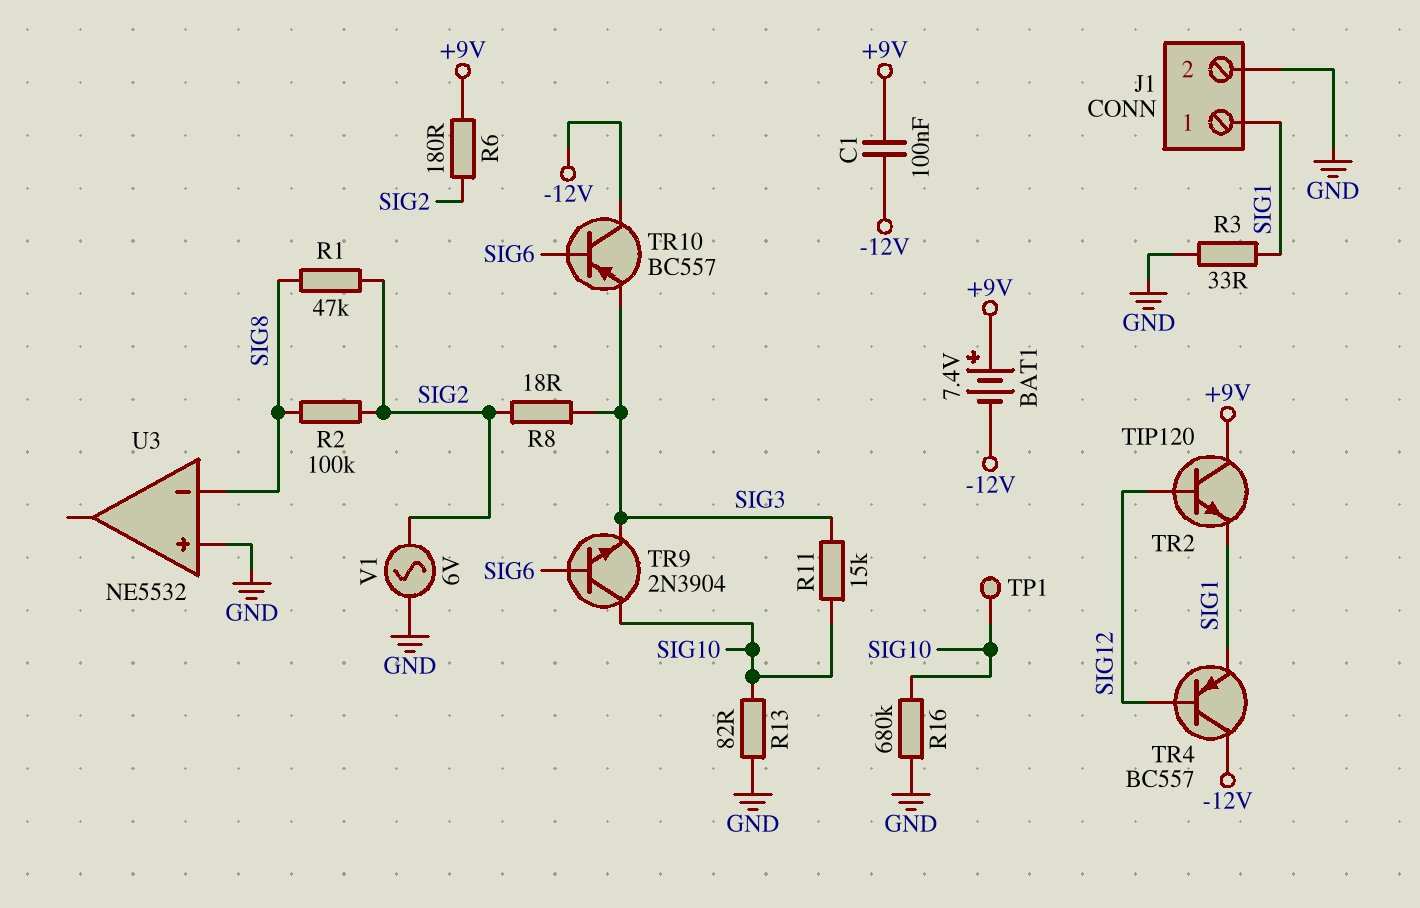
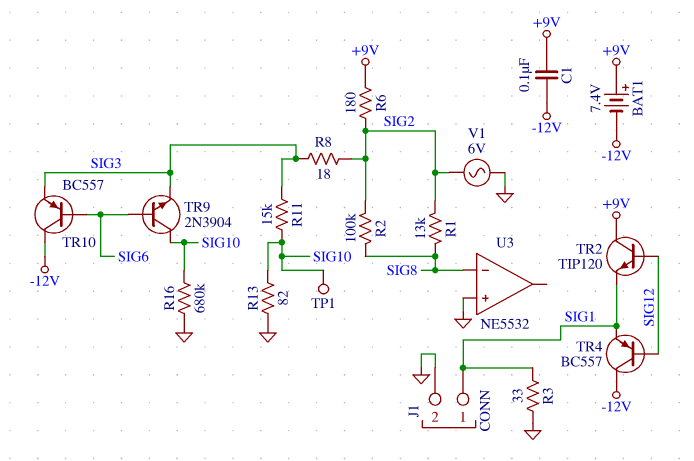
R1: 47k (SIG2, SIG8) -> 13k (SIG2, SIG8)

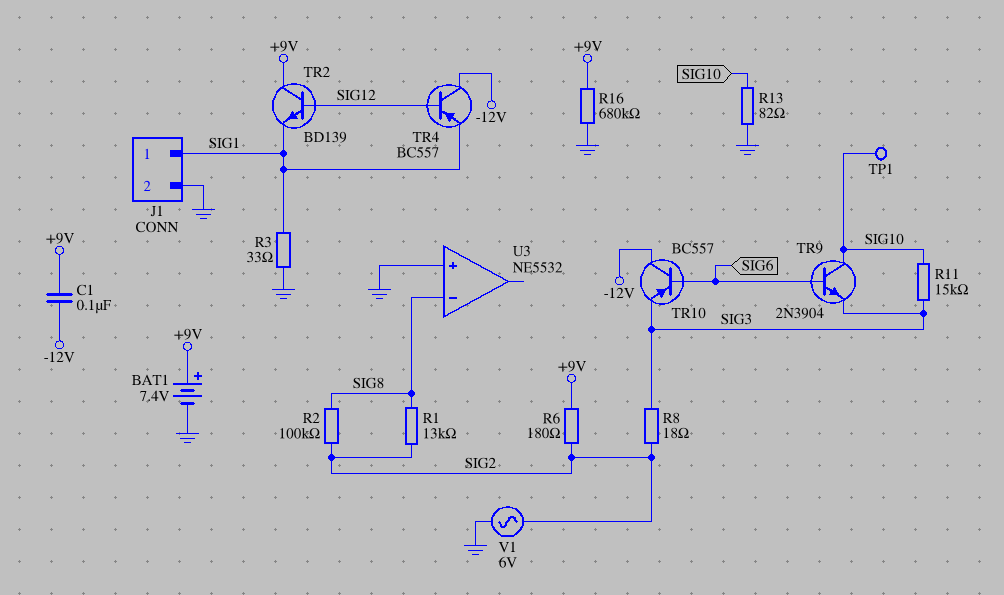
BAT1: 7.4V (plus +9V, minus -12V) -> 7.4V (plus +9V, minus GND)
R16: 680k (GND, SIG10) -> 680k (+9V, GND)
TR2: NPN TIP120 (B SIG12, C +9V, E SIG1) -> NPN BD139 (B SIG12, C +9V, E SIG1)

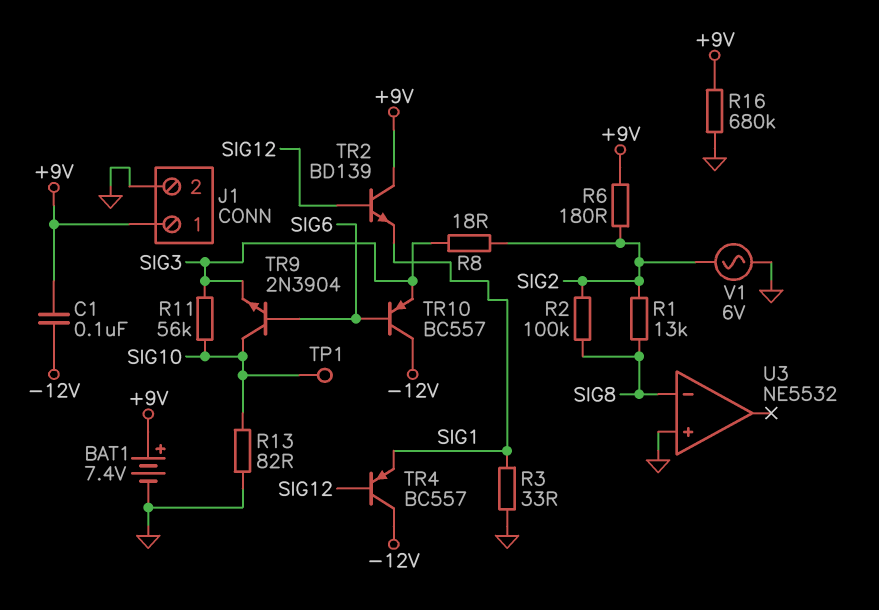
J1 pin 1: SIG1 -> +9V
R11: 15k (SIG3, SIG10) -> 56k (SIG3, SIG10)

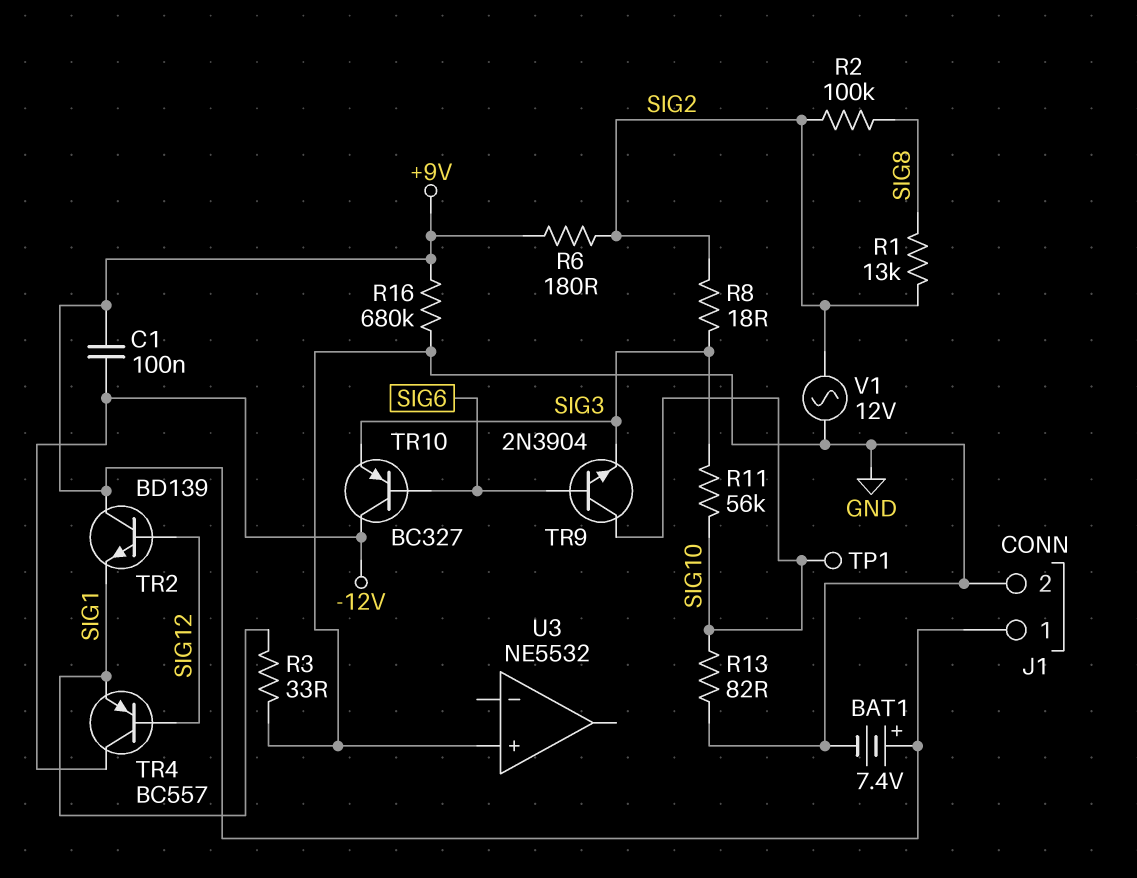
TR10: PNP BC557 (B SIG6, C -12V, E SIG3) -> PNP BC327 (B SIG6, C -12V, E SIG3)
U3 pin in-: SIG8 -> none
V1: AC 6V (GND, SIG2) -> AC 12V (GND, SIG2)

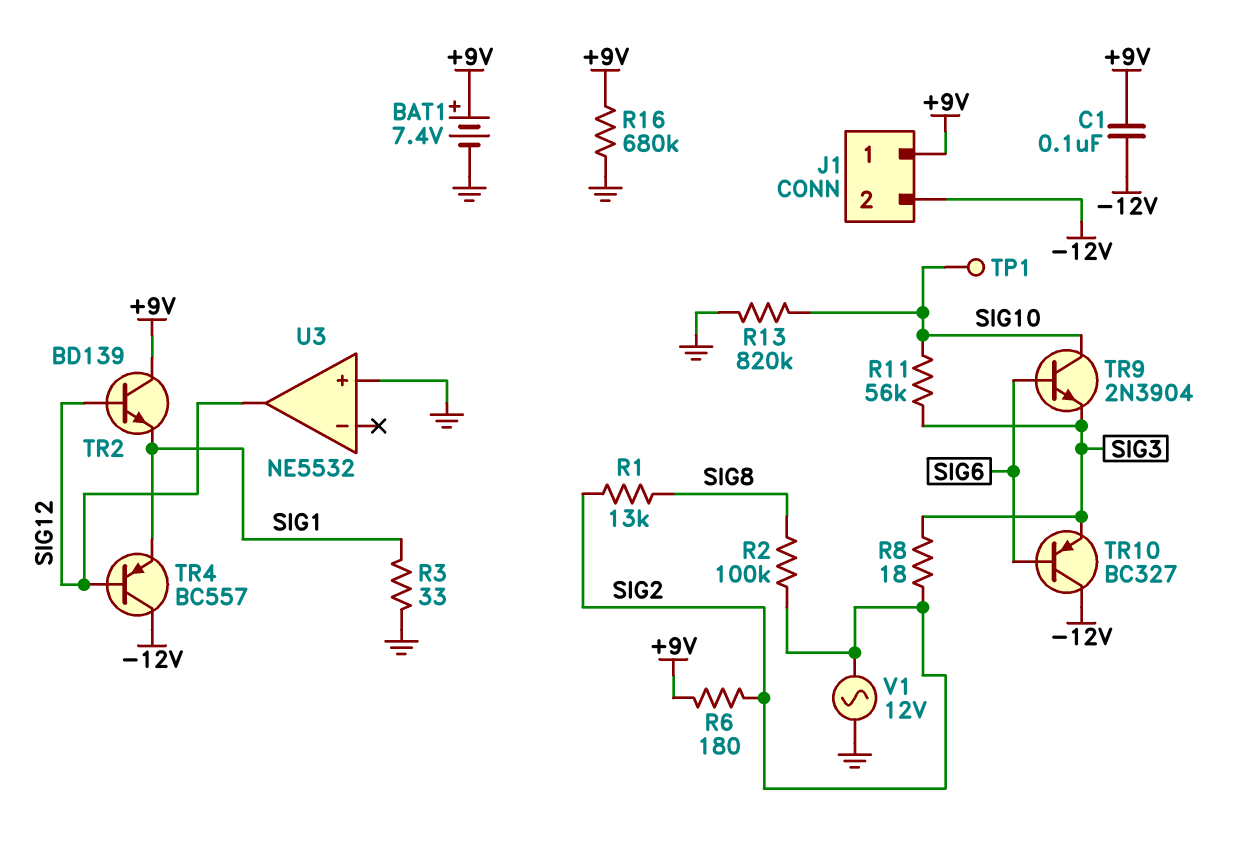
J1 pin 2: GND -> -12V
R13: 82 (GND, SIG10) -> 820k (GND, SIG10)
U3 pin out: none -> SIG12

